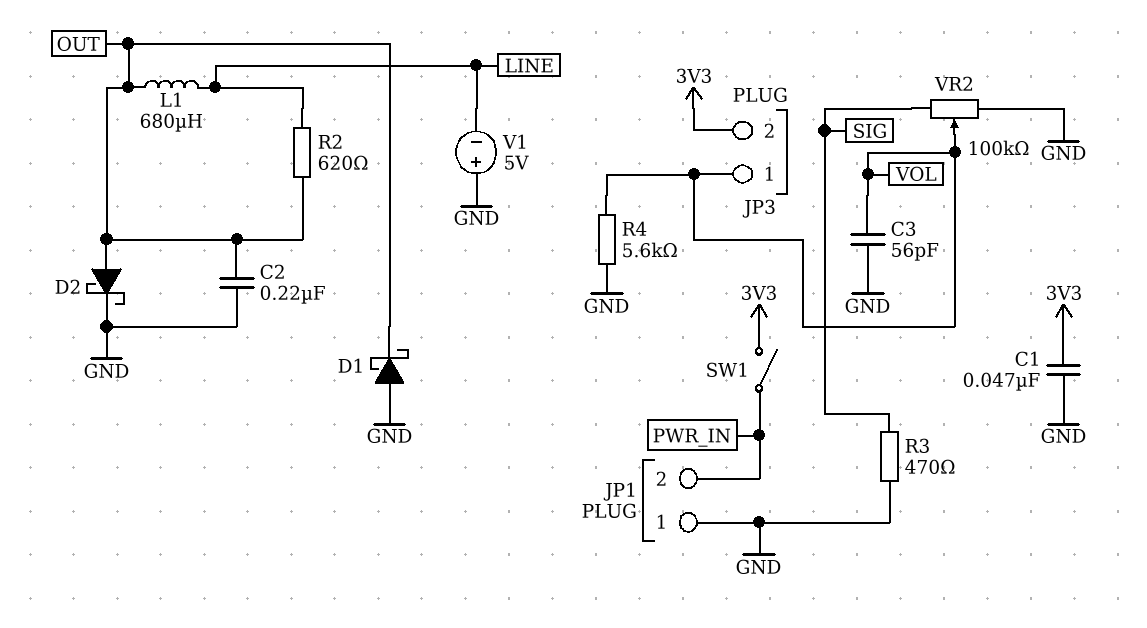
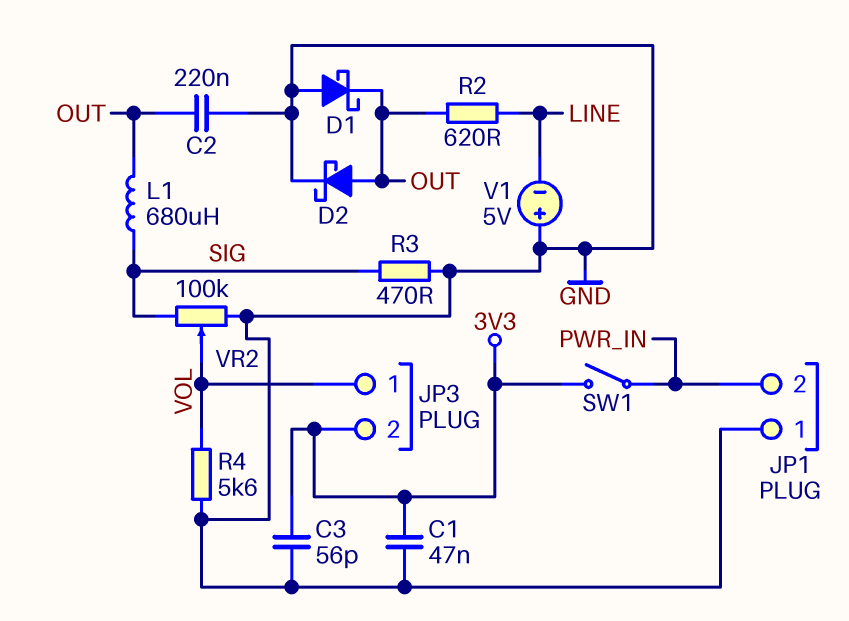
C3: 56pF (GND, VOL) -> 56pF (3V3, GND)
L1: 680uH (LINE, OUT) -> 680uH (OUT, SIG)

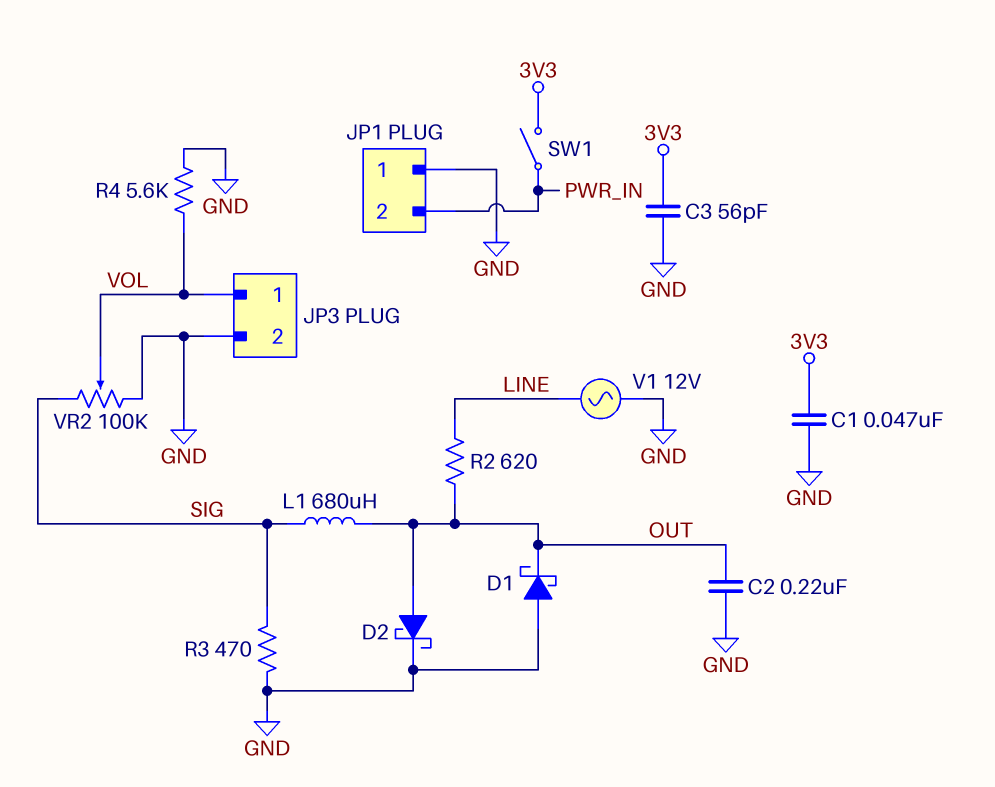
JP3 pin 2: 3V3 -> GND
V1: 5V (plus GND, minus LINE) -> AC 12V (GND, LINE)

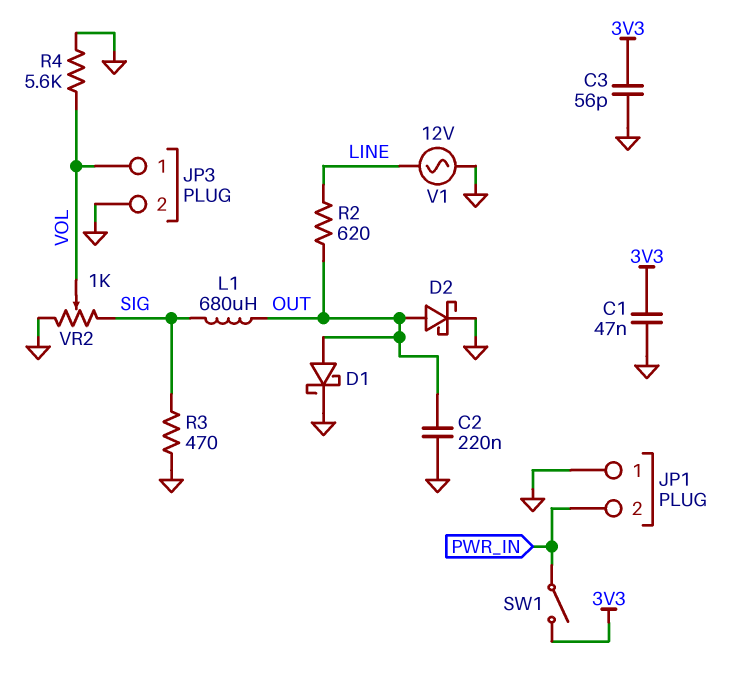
D1: schottky (A GND, K OUT) -> schottky (A OUT, K GND)
VR2: 100k (GND, SIG, wiper VOL) -> 1k (GND, SIG, wiper VOL)

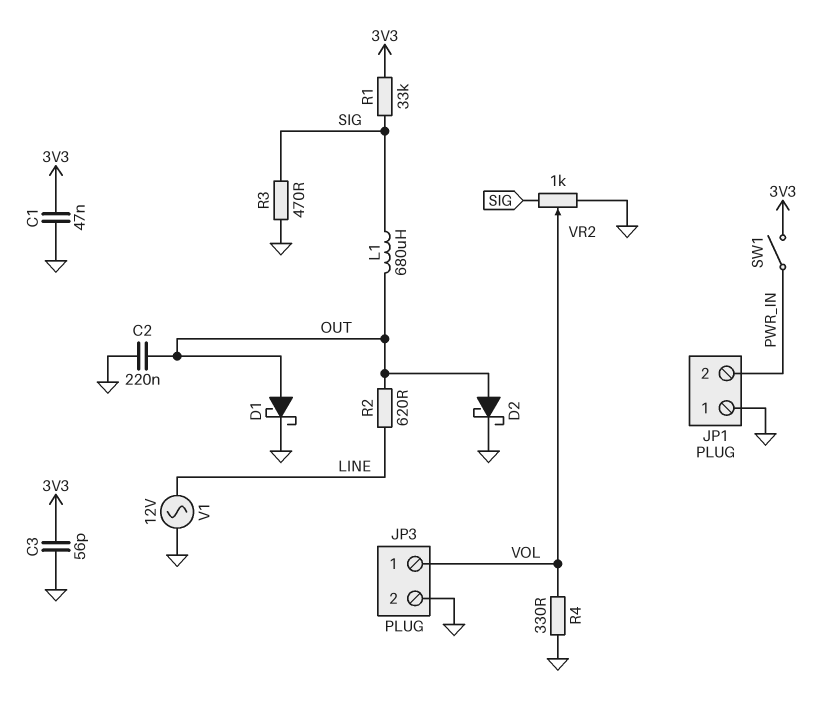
R1: none -> 33k (3V3, SIG)
R4: 5.6k (GND, VOL) -> 330 (GND, VOL)

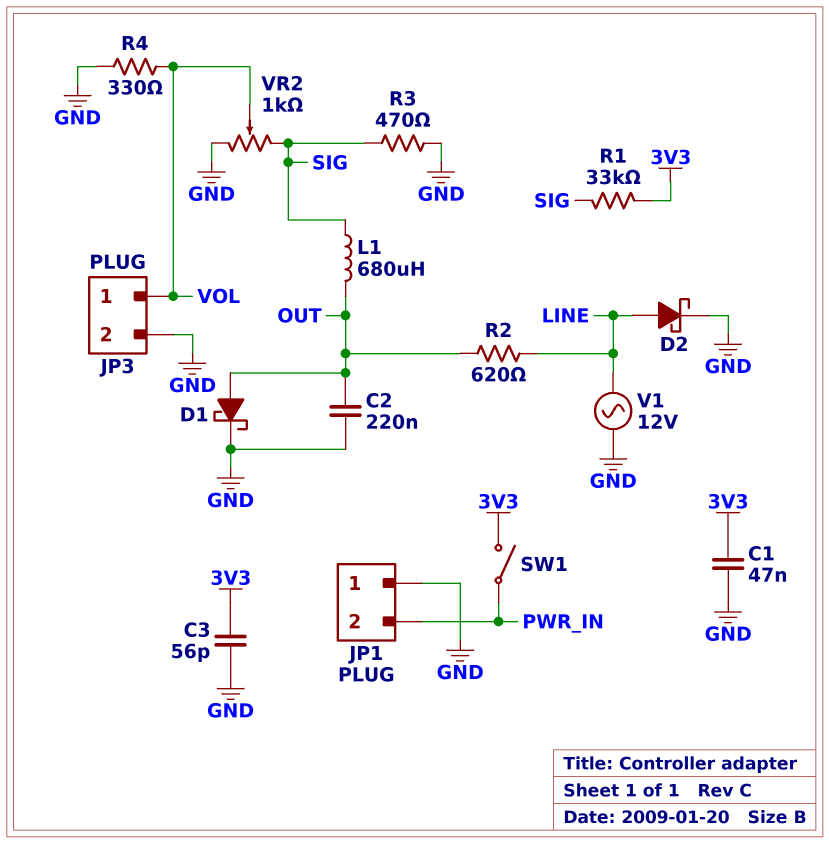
D2: schottky (A OUT, K GND) -> schottky (A LINE, K GND)

